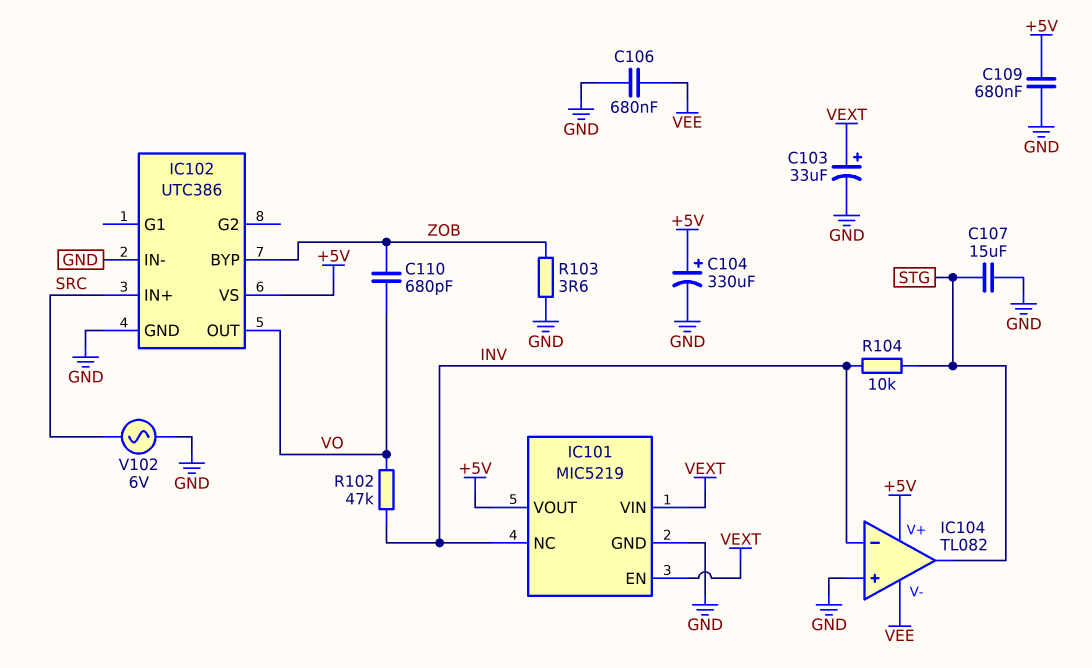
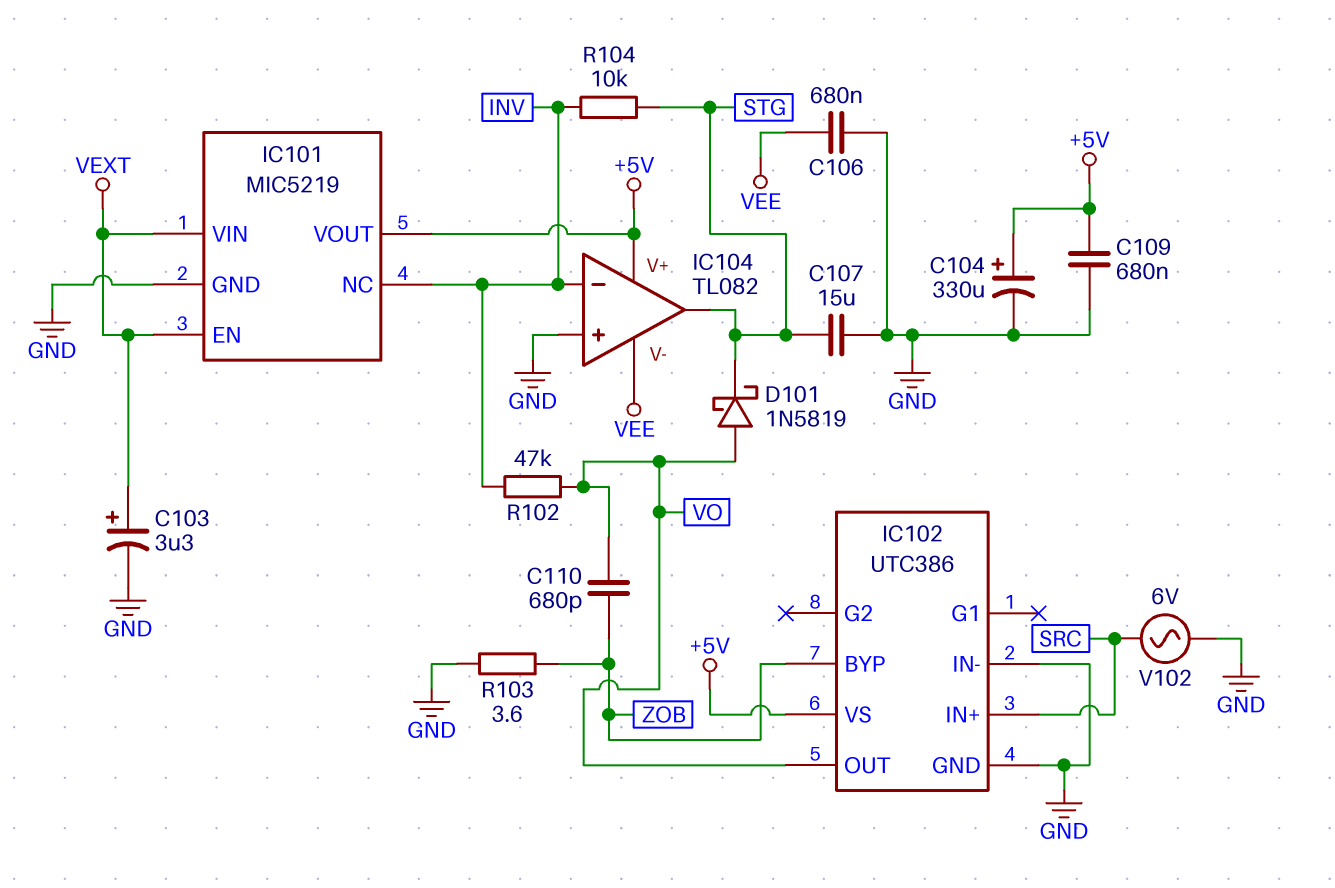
C103: 33uF (plus VEXT, minus GND) -> 3.3uF (plus VEXT, minus GND)
D101: none -> schottky 1N5819 (A VO, K STG)

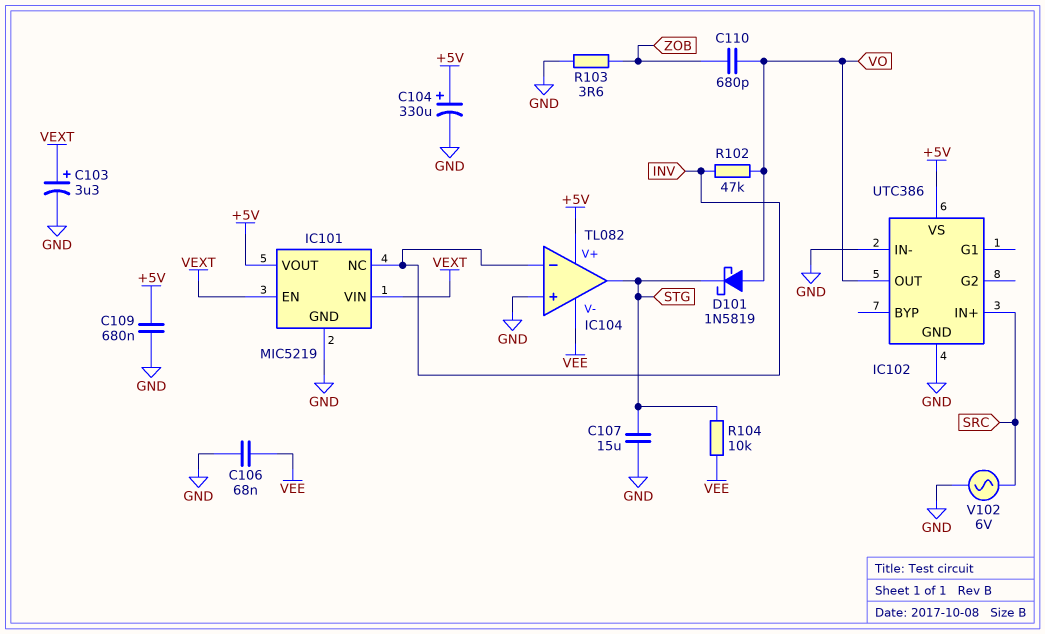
C106: 680nF (GND, VEE) -> 68nF (GND, VEE)
IC102 pin BYP: ZOB -> none
R104: 10k (INV, STG) -> 10k (STG, VEE)

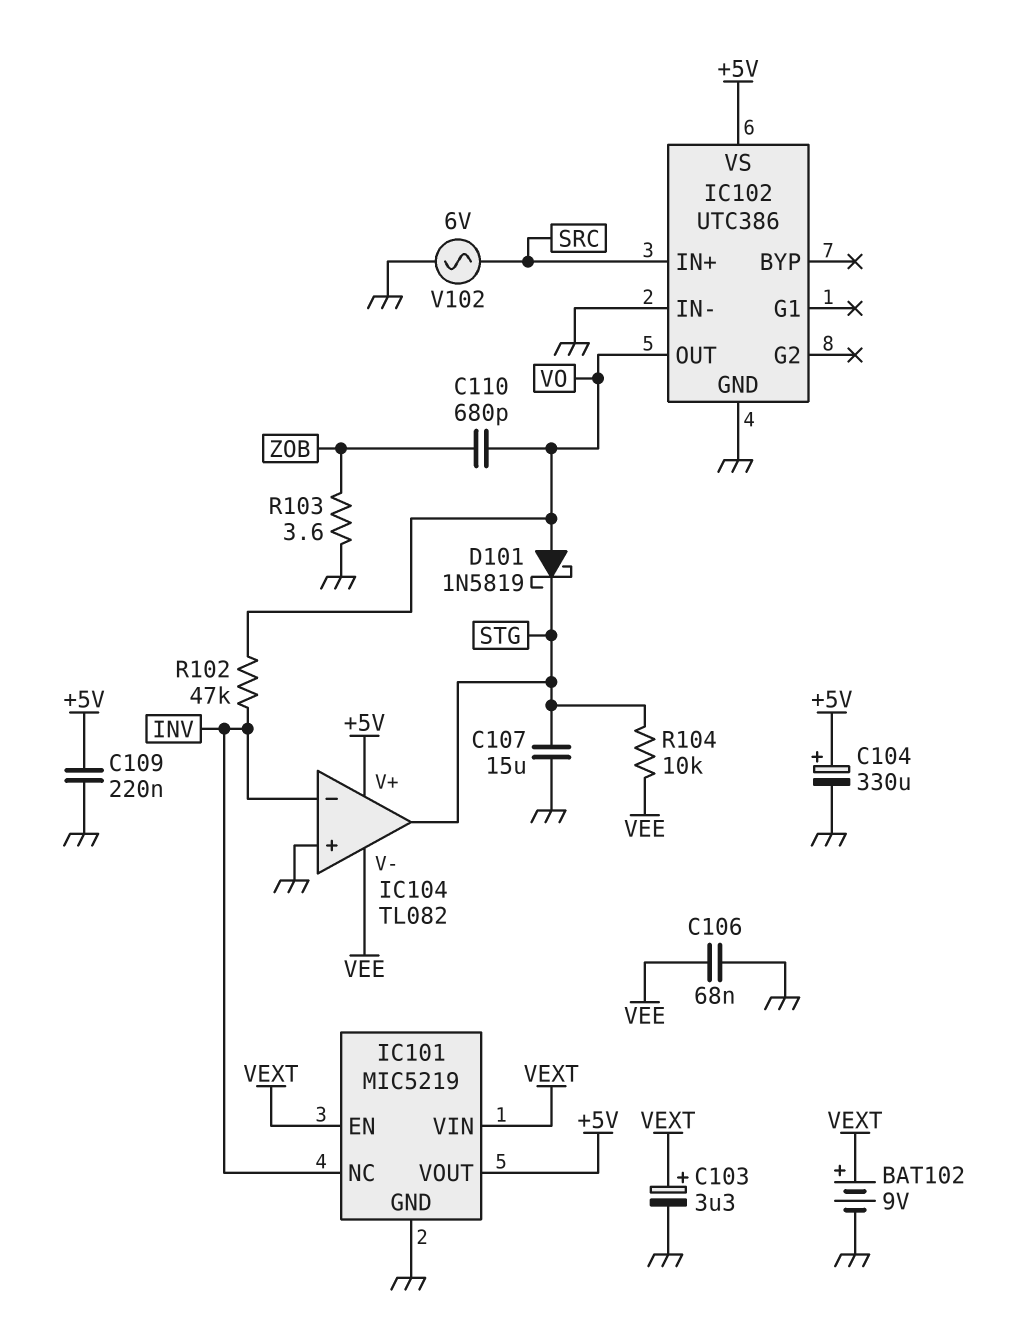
BAT102: none -> 9V (plus VEXT, minus GND)
C109: 680nF (+5V, GND) -> 220nF (+5V, GND)

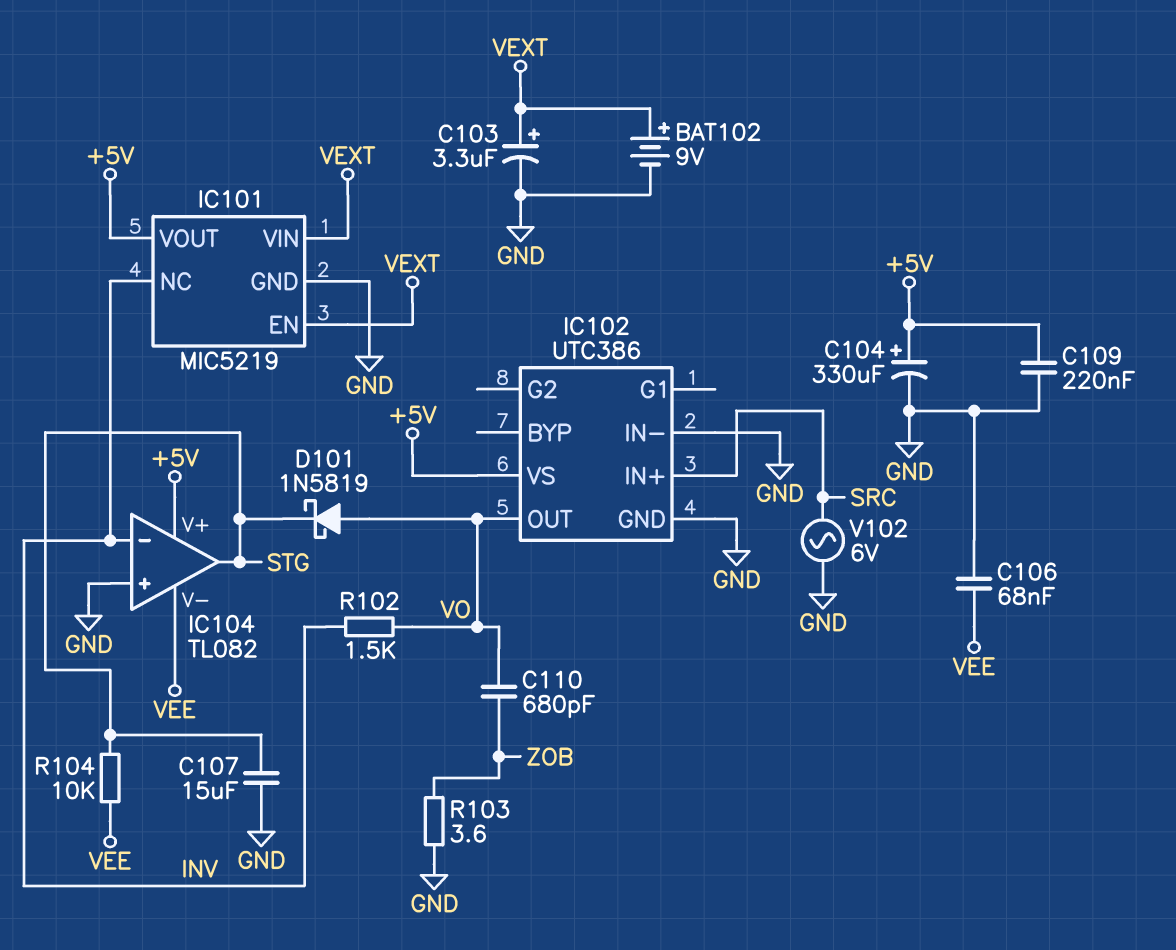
R102: 47k (INV, VO) -> 1.5k (INV, VO)

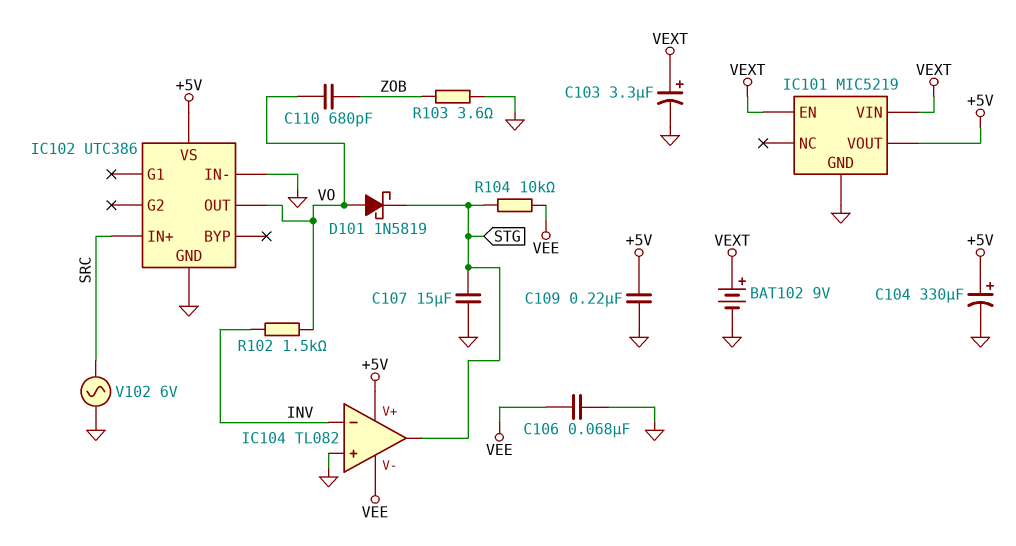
IC101 pin NC: INV -> none

